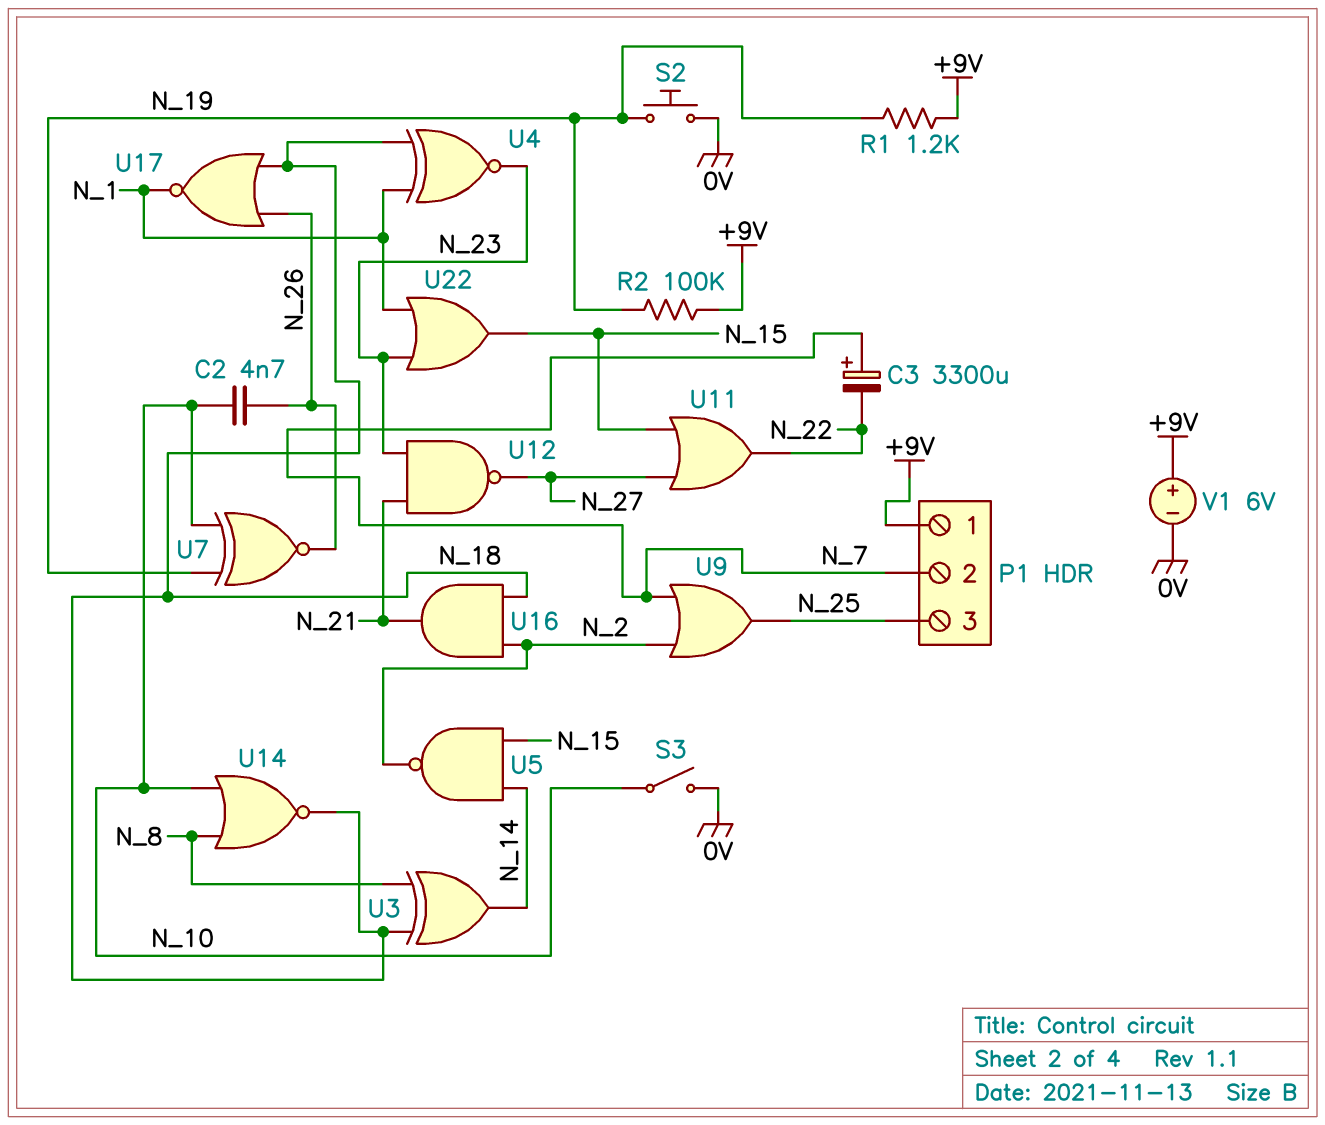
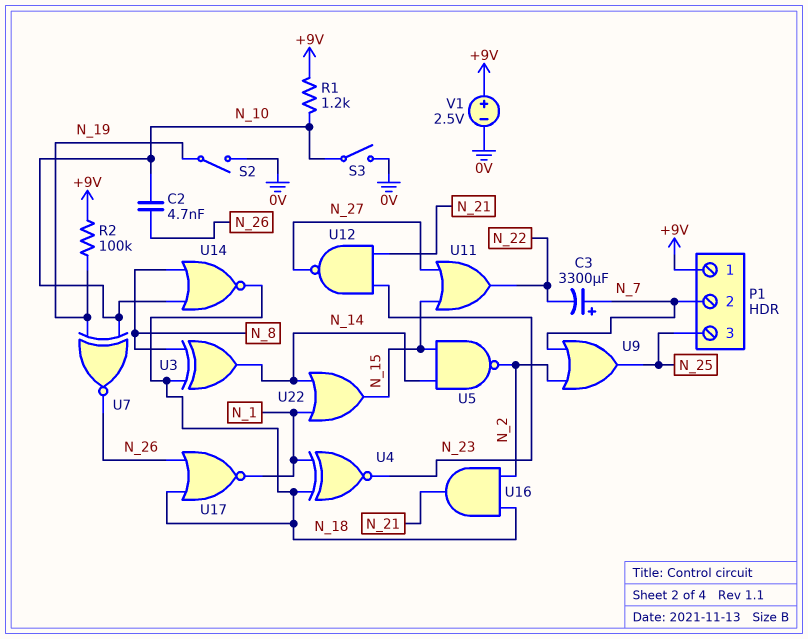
R1: 1.2k (+9V, N_19) -> 1.2k (+9V, N_10)
S2: button (0V, N_19) -> switch (0V, N_19)
U22: OR (in N_1, in N_23, out N_15) -> OR (in N_1, in N_14, out N_15)
V1: 6V (plus +9V, minus 0V) -> 2.5V (plus +9V, minus 0V)

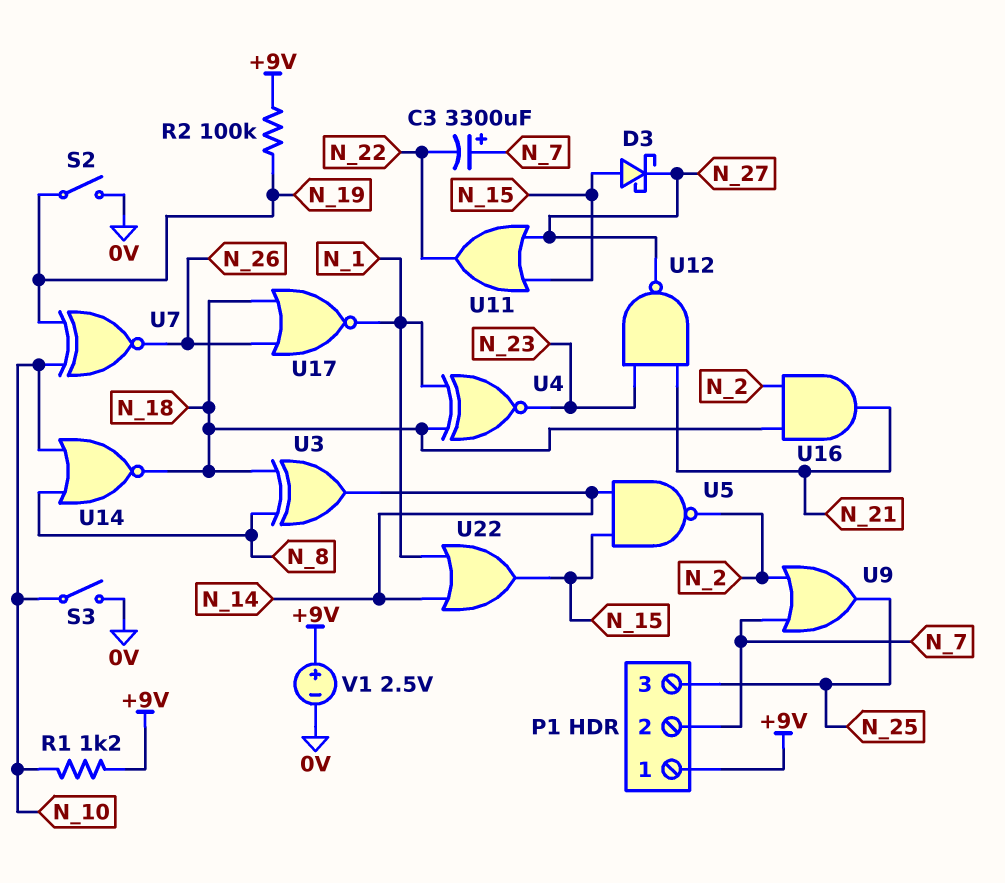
C2: 4.7nF (N_10, N_26) -> none
D3: none -> schottky (A N_15, K N_27)

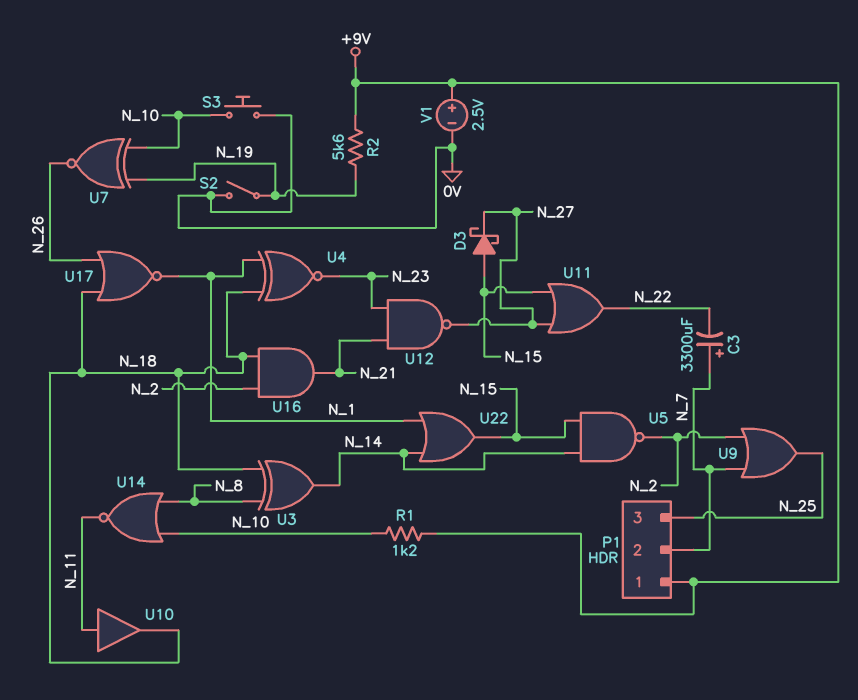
R2: 100k (+9V, N_19) -> 5.6k (+9V, N_19)
S3: switch (0V, N_10) -> button (0V, N_10)
U10: none -> buffer (in N_11, out N_18)
U14: NOR (in N_8, in N_10, out N_18) -> NOR (in N_8, in N_10, out N_11)

